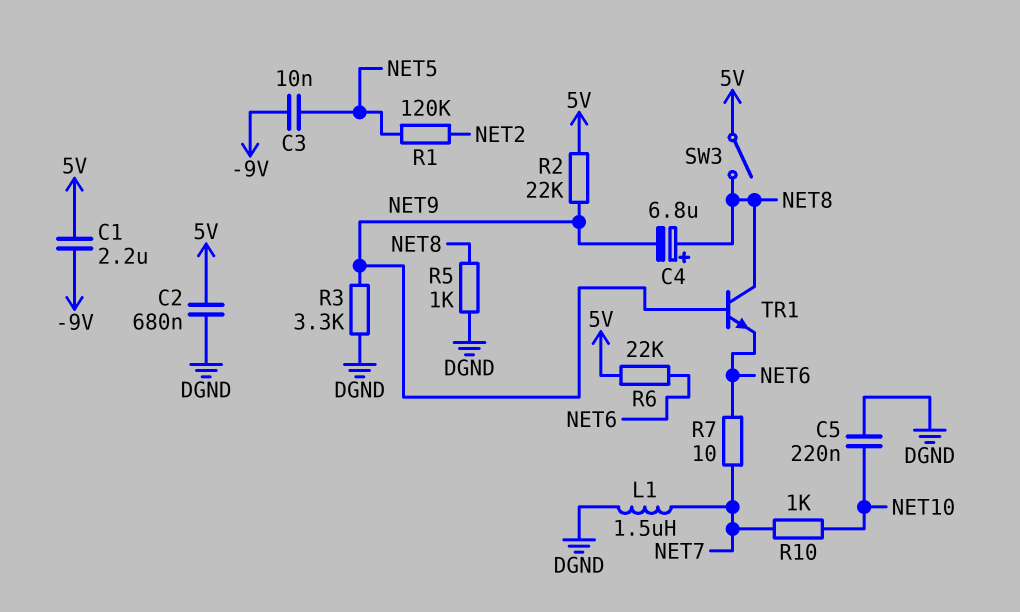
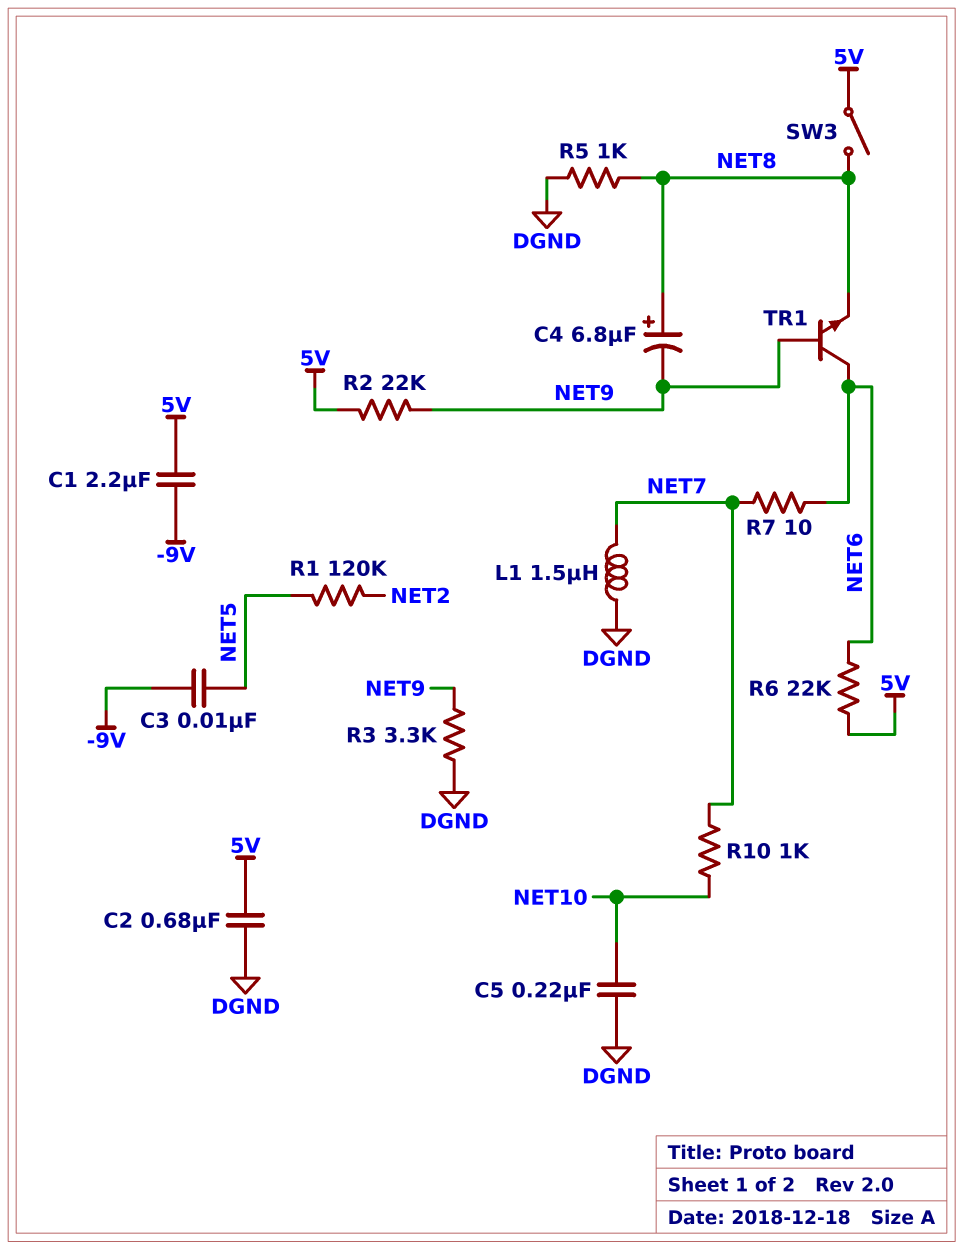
TR1: NPN (B NET9, C NET8, E NET6) -> NPN (B NET9, C NET6, E NET8)

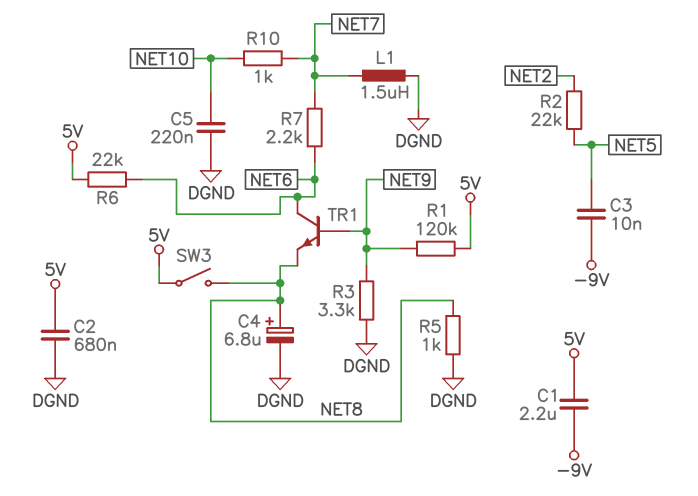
C4: 6.8uF (plus NET8, minus NET9) -> 6.8uF (plus NET8, minus DGND)
R1: 120k (NET2, NET5) -> 120k (5V, NET9)
R2: 22k (5V, NET9) -> 22k (NET2, NET5)
R7: 10 (NET6, NET7) -> 2.2k (NET6, NET7)

